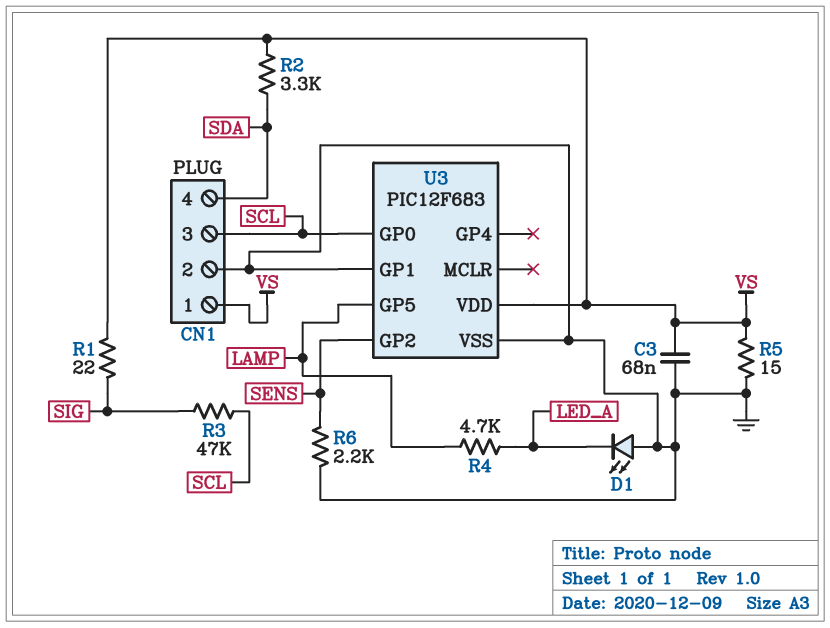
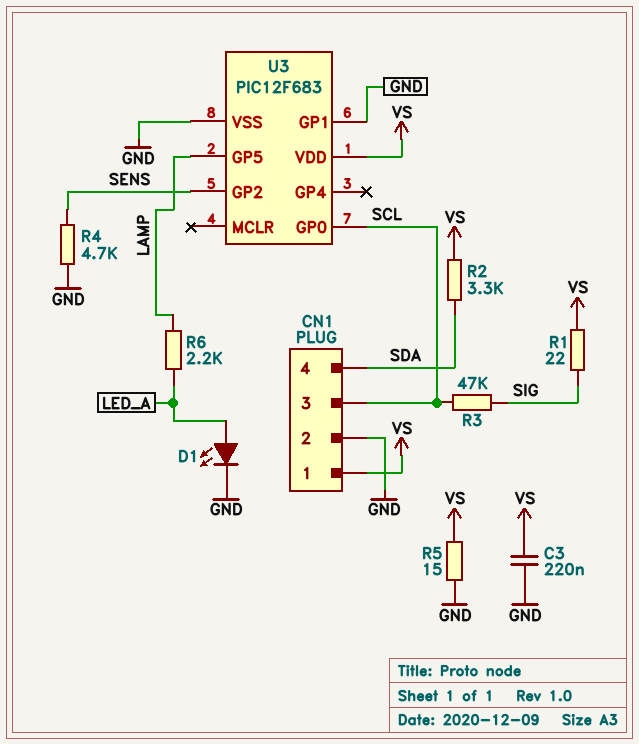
C3: 68nF (GND, VS) -> 220nF (GND, VS)
D1: LED (A GND, K LED_A) -> LED (A LED_A, K GND)
R4: 4.7k (LAMP, LED_A) -> 4.7k (GND, SENS)
R6: 2.2k (GND, SENS) -> 2.2k (LAMP, LED_A)

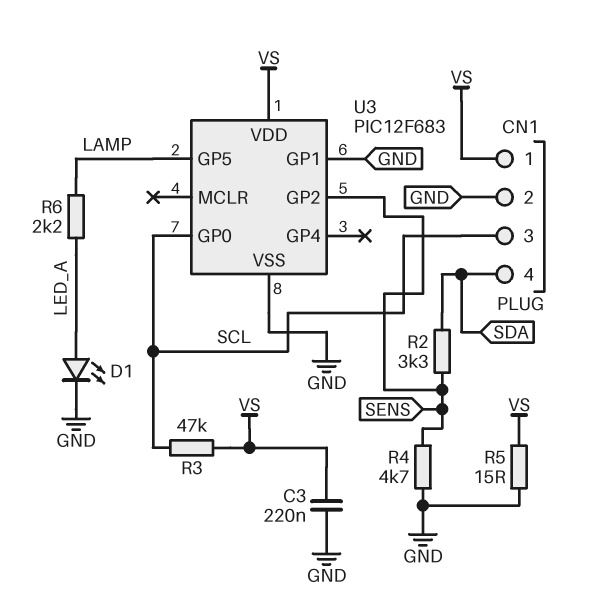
R1: 22 (SIG, VS) -> none
R2: 3.3k (SDA, VS) -> 3.3k (SDA, SENS)
R3: 47k (SCL, SIG) -> 47k (SCL, VS)

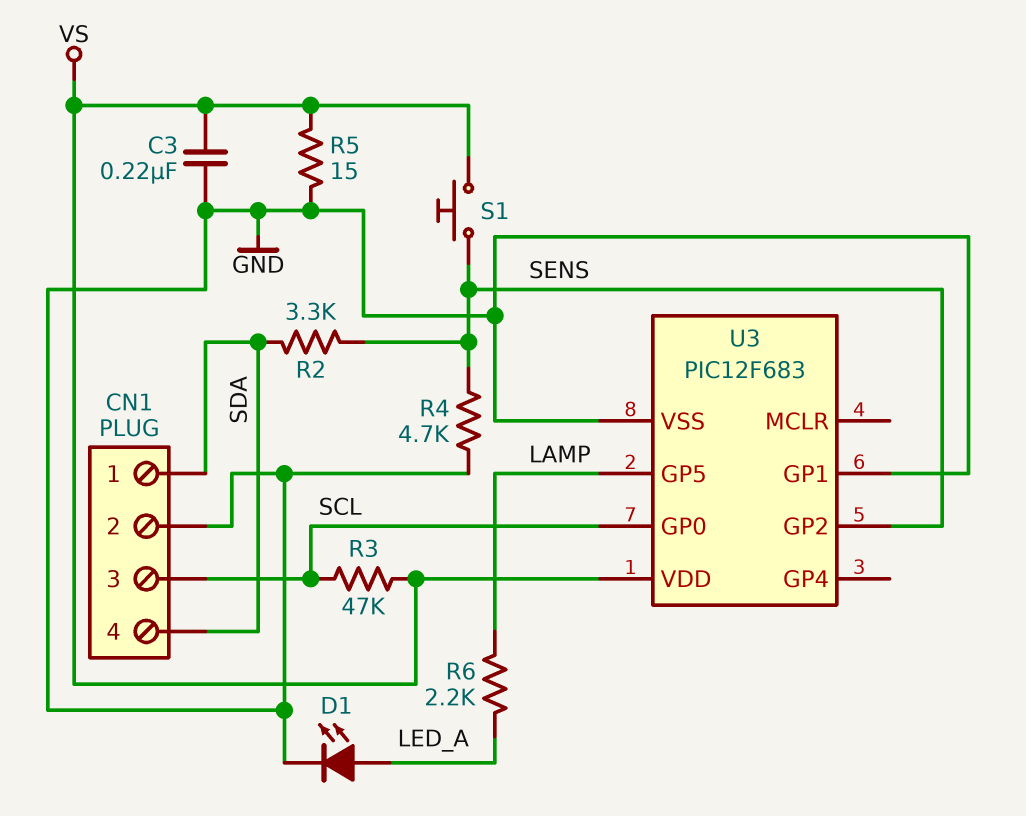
CN1 pin 1: VS -> SDA
S1: none -> button (SENS, VS)

